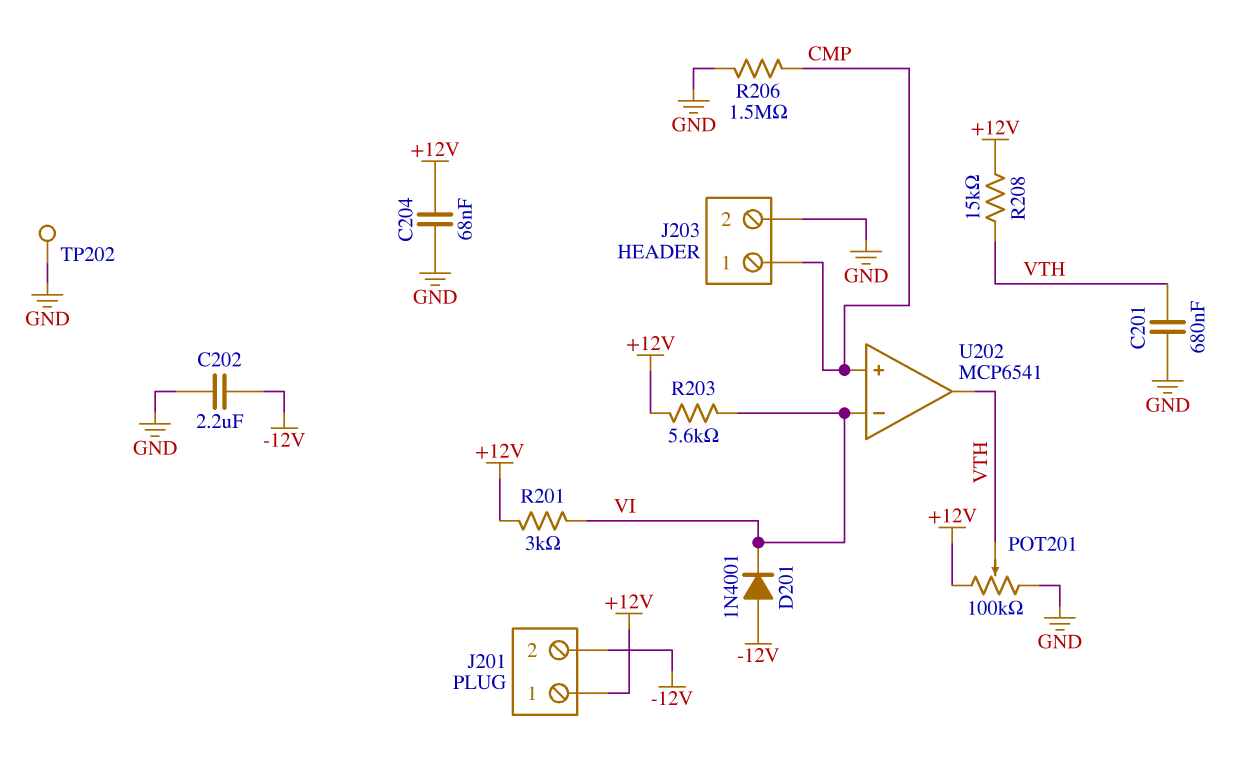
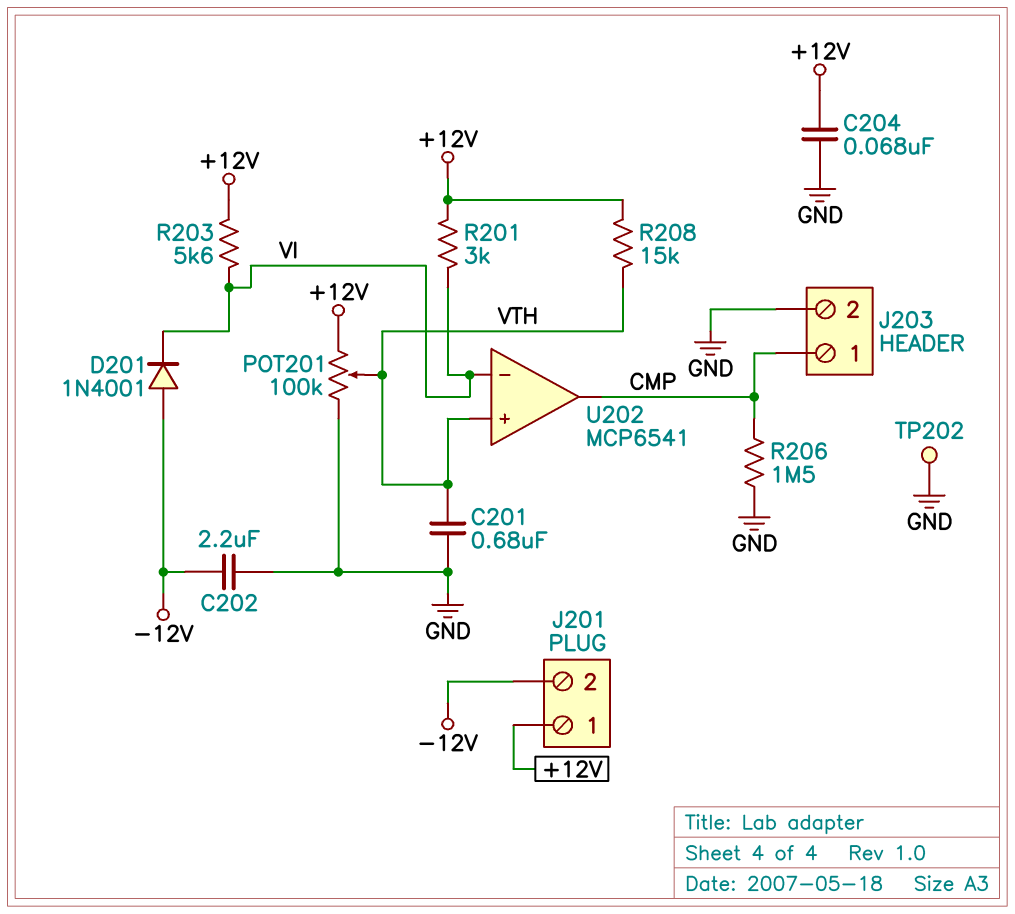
U202 pin in+: CMP -> VTH
U202 pin out: VTH -> CMP

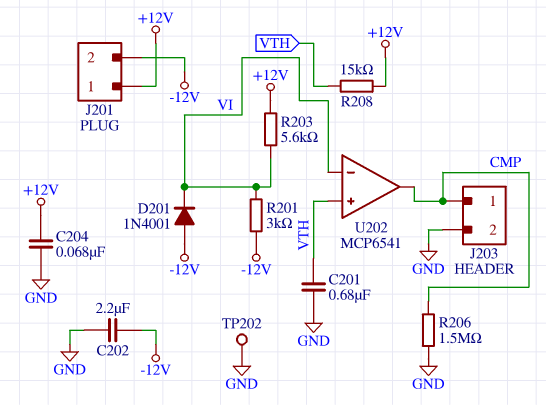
POT201: 100k (+12V, GND, wiper VTH) -> none
R201: 3k (+12V, VI) -> 3k (-12V, VI)

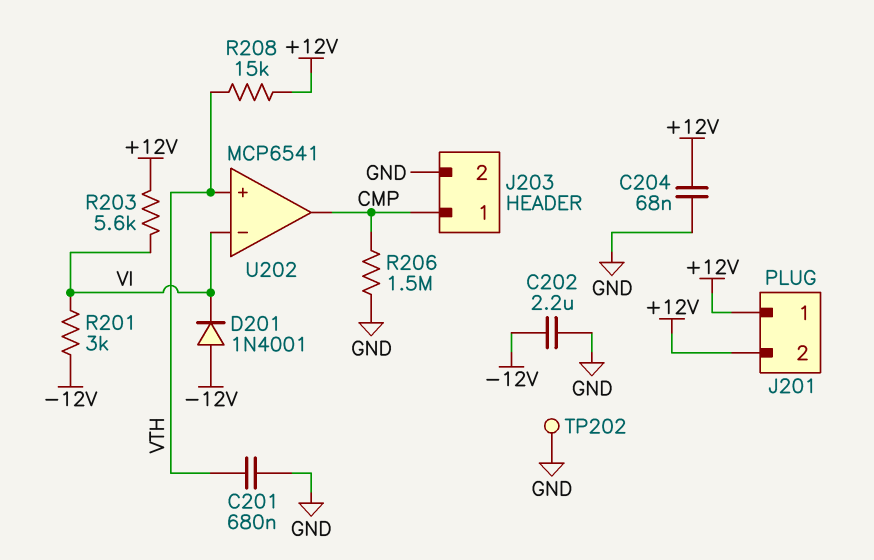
J201 pin 2: -12V -> +12V

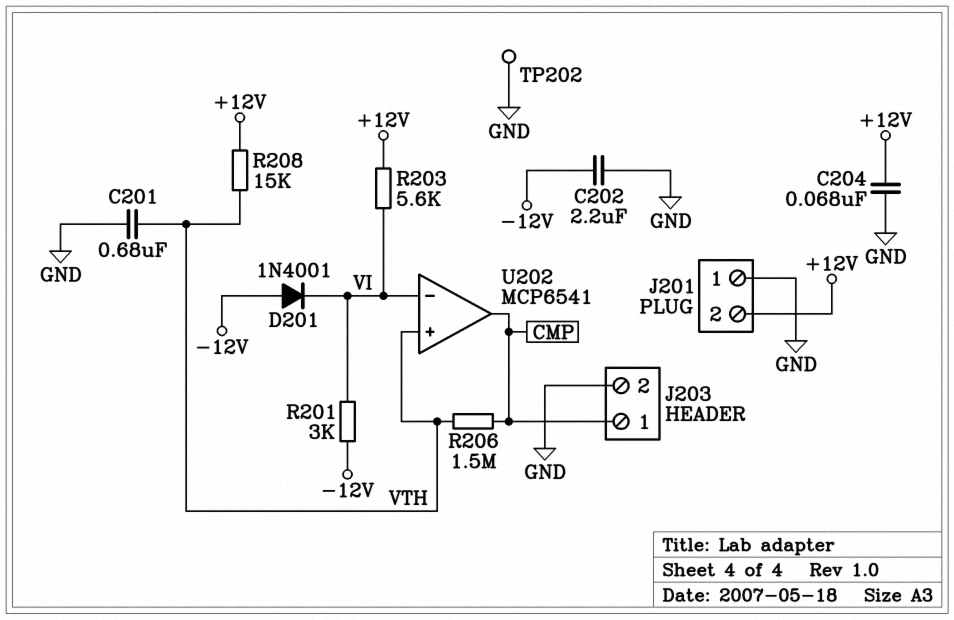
J201 pin 1: +12V -> GND
R206: 1.5M (CMP, GND) -> 1.5M (CMP, VTH)

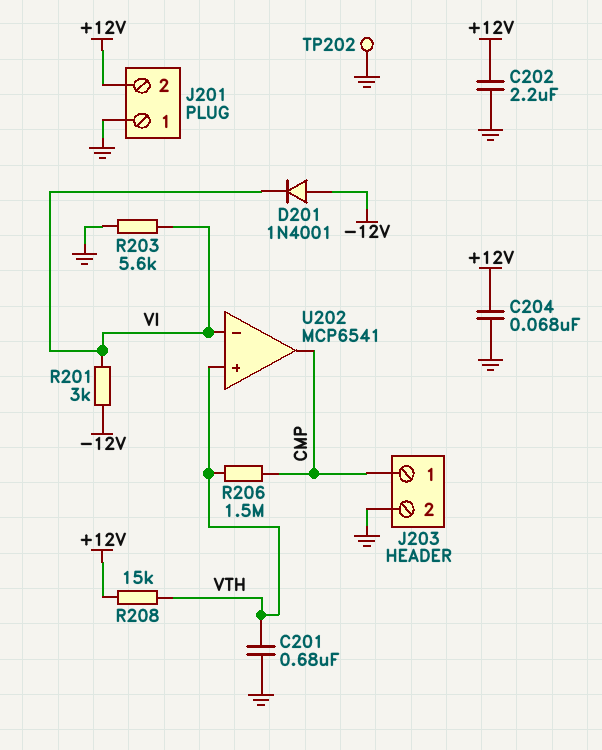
C202: 2.2uF (-12V, GND) -> 2.2uF (+12V, GND)
R203: 5.6k (+12V, VI) -> 5.6k (GND, VI)

